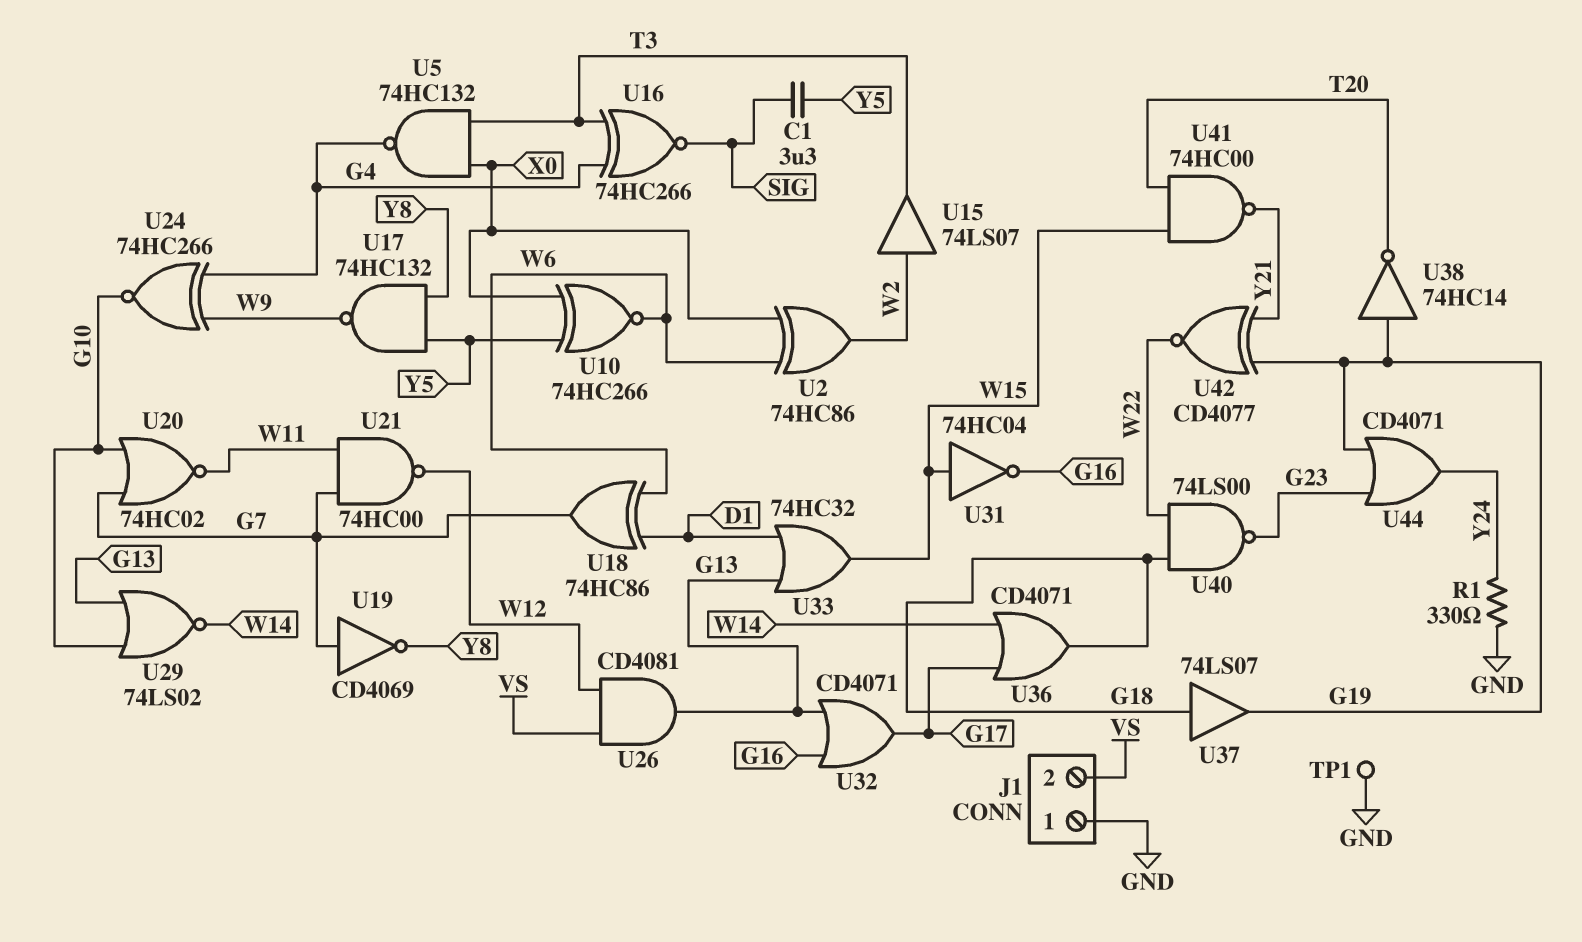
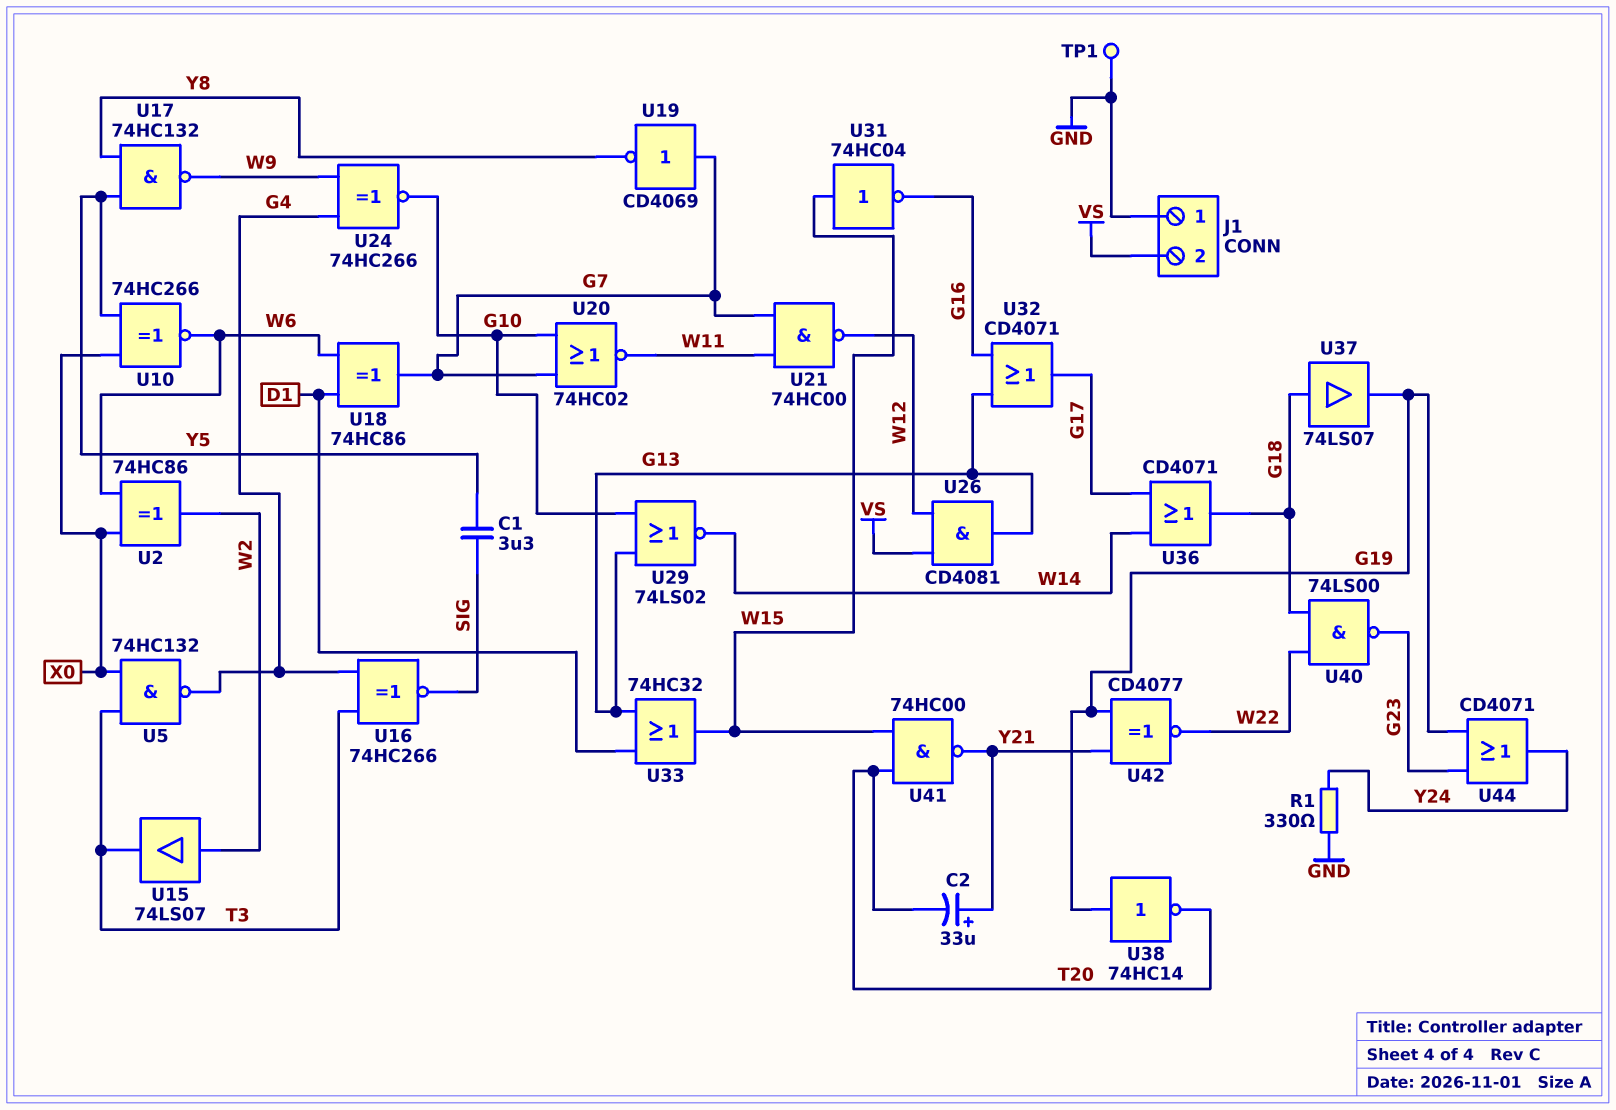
C2: none -> 33uF (plus Y21, minus T20)

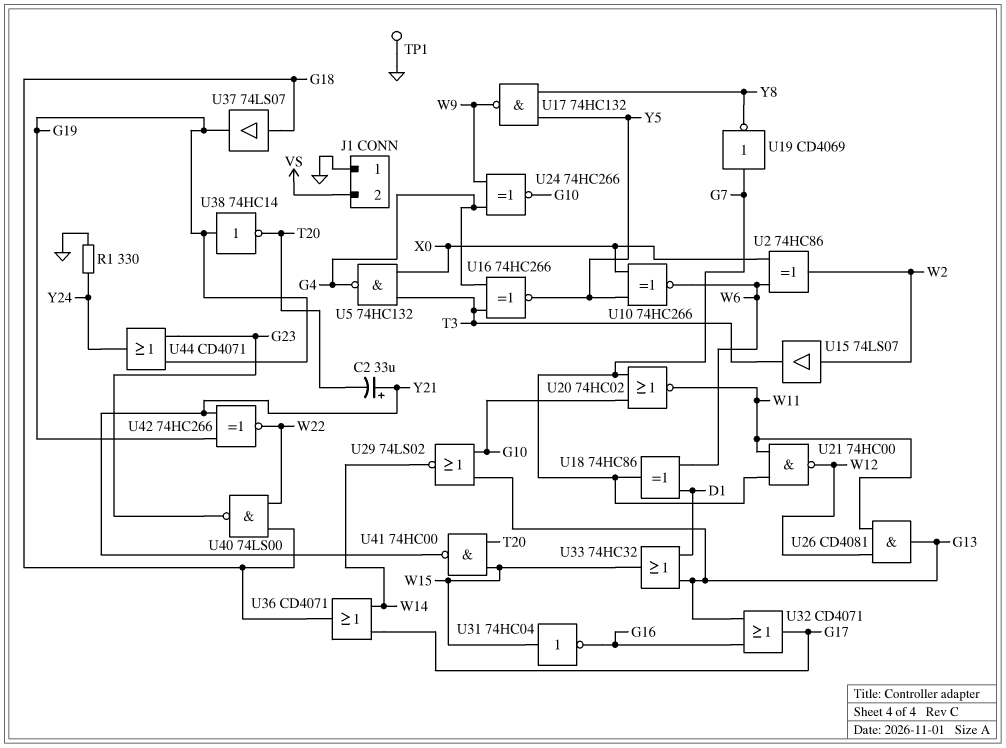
C1: 3.3uF (SIG, Y5) -> none
U16: XNOR 74HC266 (in G4, in T3, out SIG) -> XNOR 74HC266 (in G4, in T3, out Y5)
U26: AND CD4081 (in VS, in W12, out G13) -> AND CD4081 (in W11, in W12, out G13)
U42: XNOR CD4077 (in G19, in Y21, out W22) -> XNOR 74HC266 (in G19, in Y21, out W22)

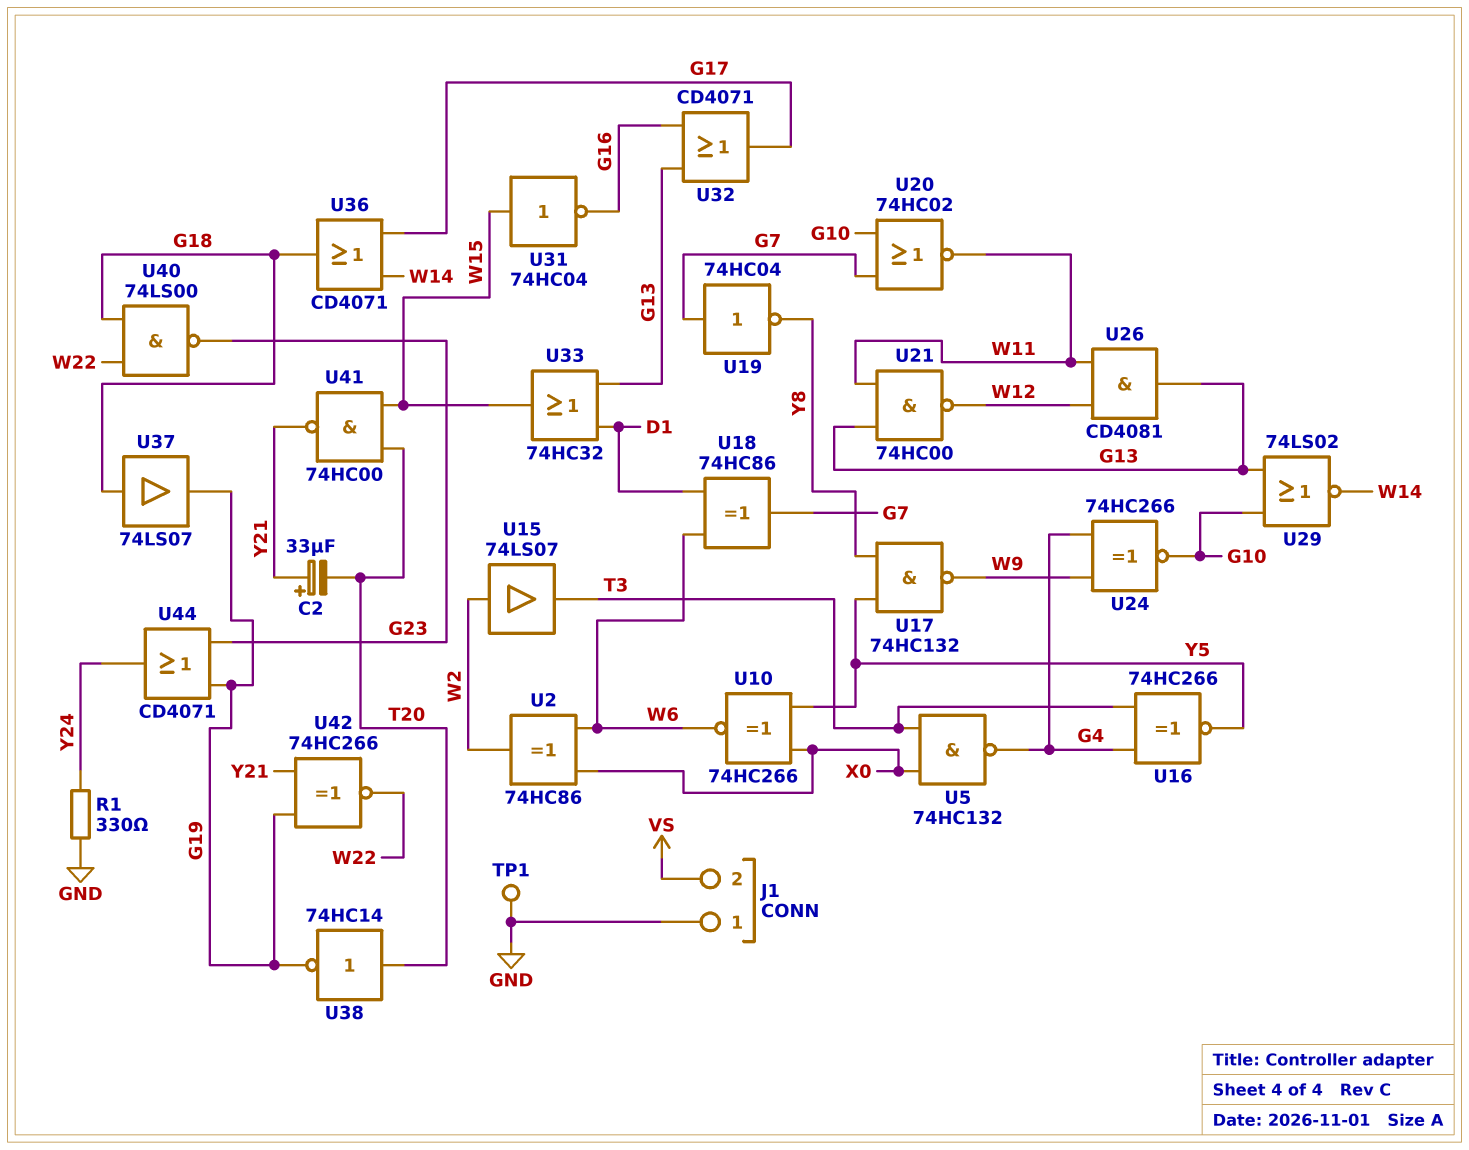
U19: NOT CD4069 (in G7, out Y8) -> NOT 74HC04 (in G7, out Y8)
U21: NAND 74HC00 (in G7, in W11, out W12) -> NAND 74HC00 (in G13, in W11, out W12)
U38: NOT 74HC14 (in G19, out T20) -> NOT 74HC14 (in T20, out G19)

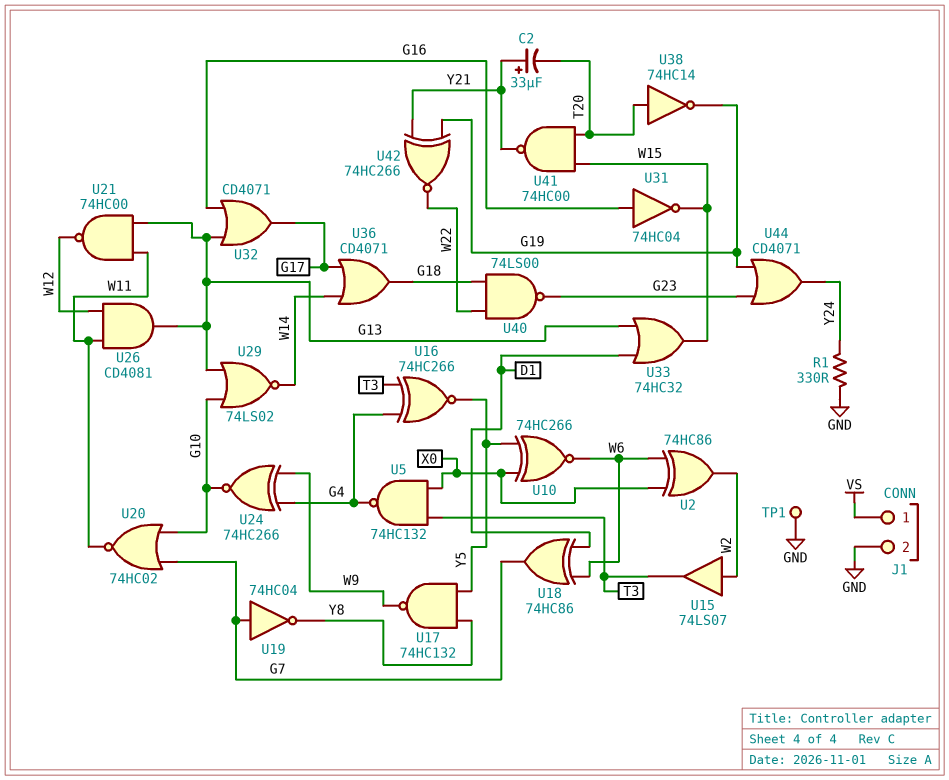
J1 pin 1: GND -> VS
J1 pin 2: VS -> GND
U31: NOT 74HC04 (in W15, out G16) -> NOT 74HC04 (in G16, out W15)
U37: buffer 74LS07 (in G18, out G19) -> none

